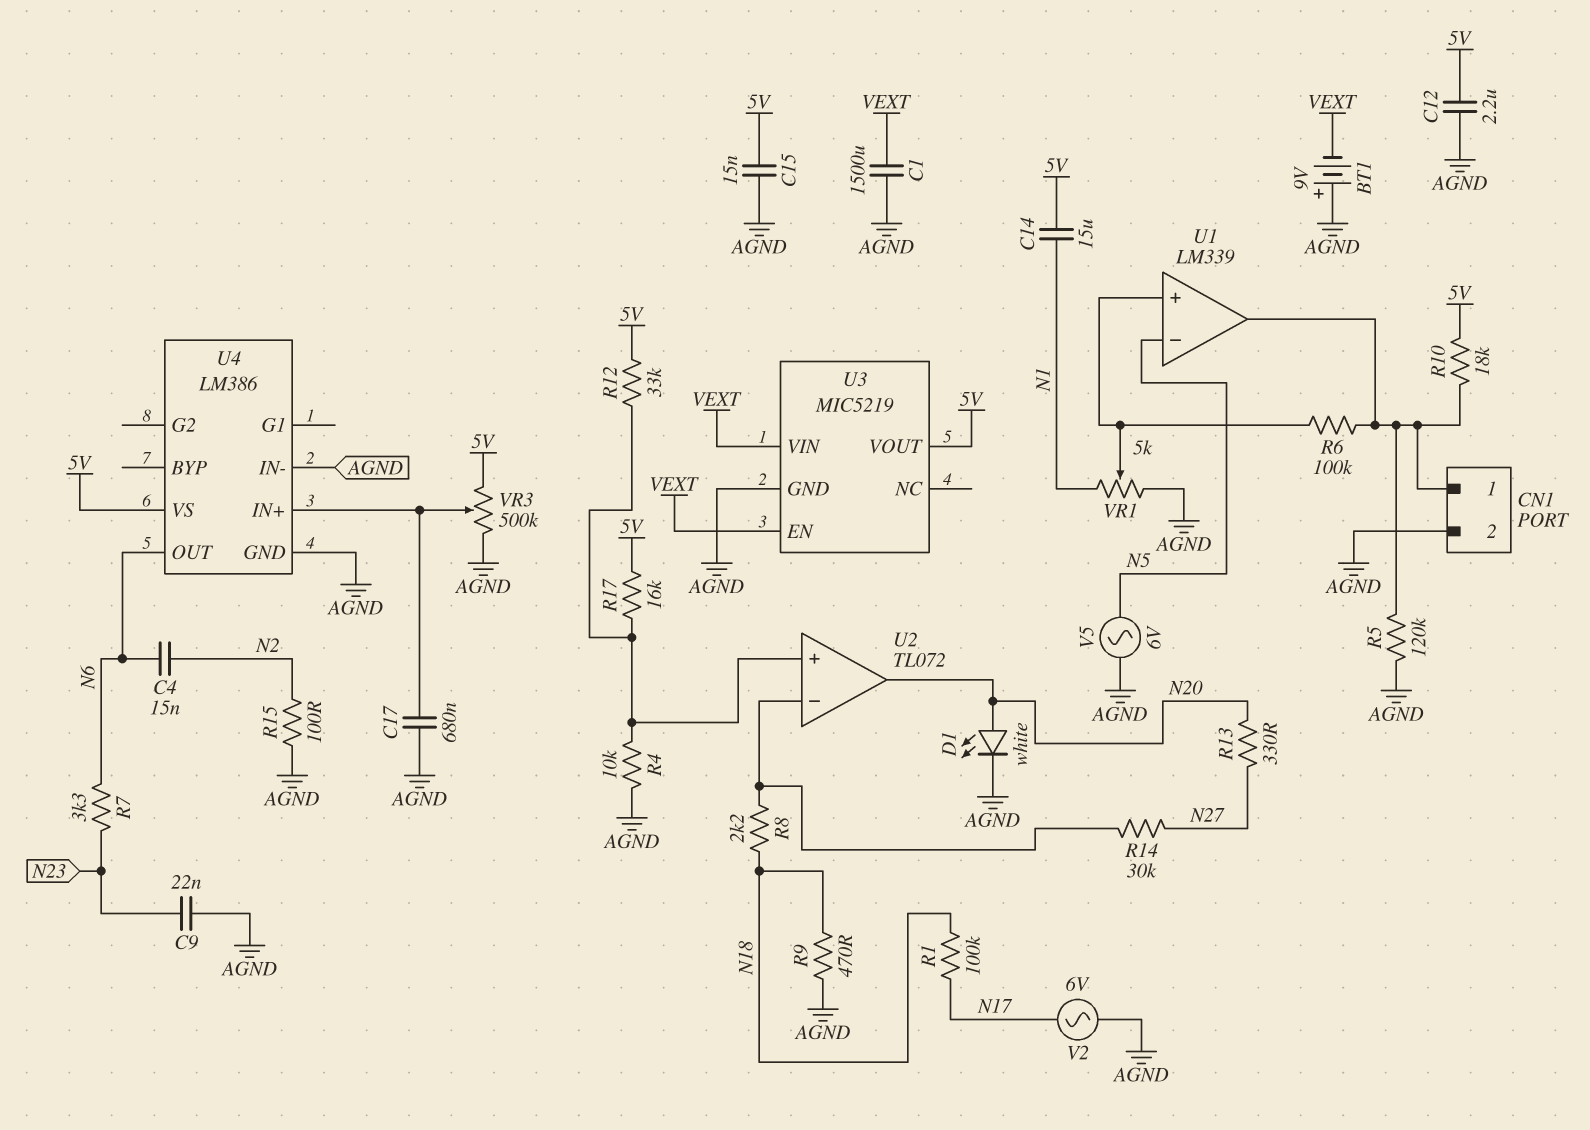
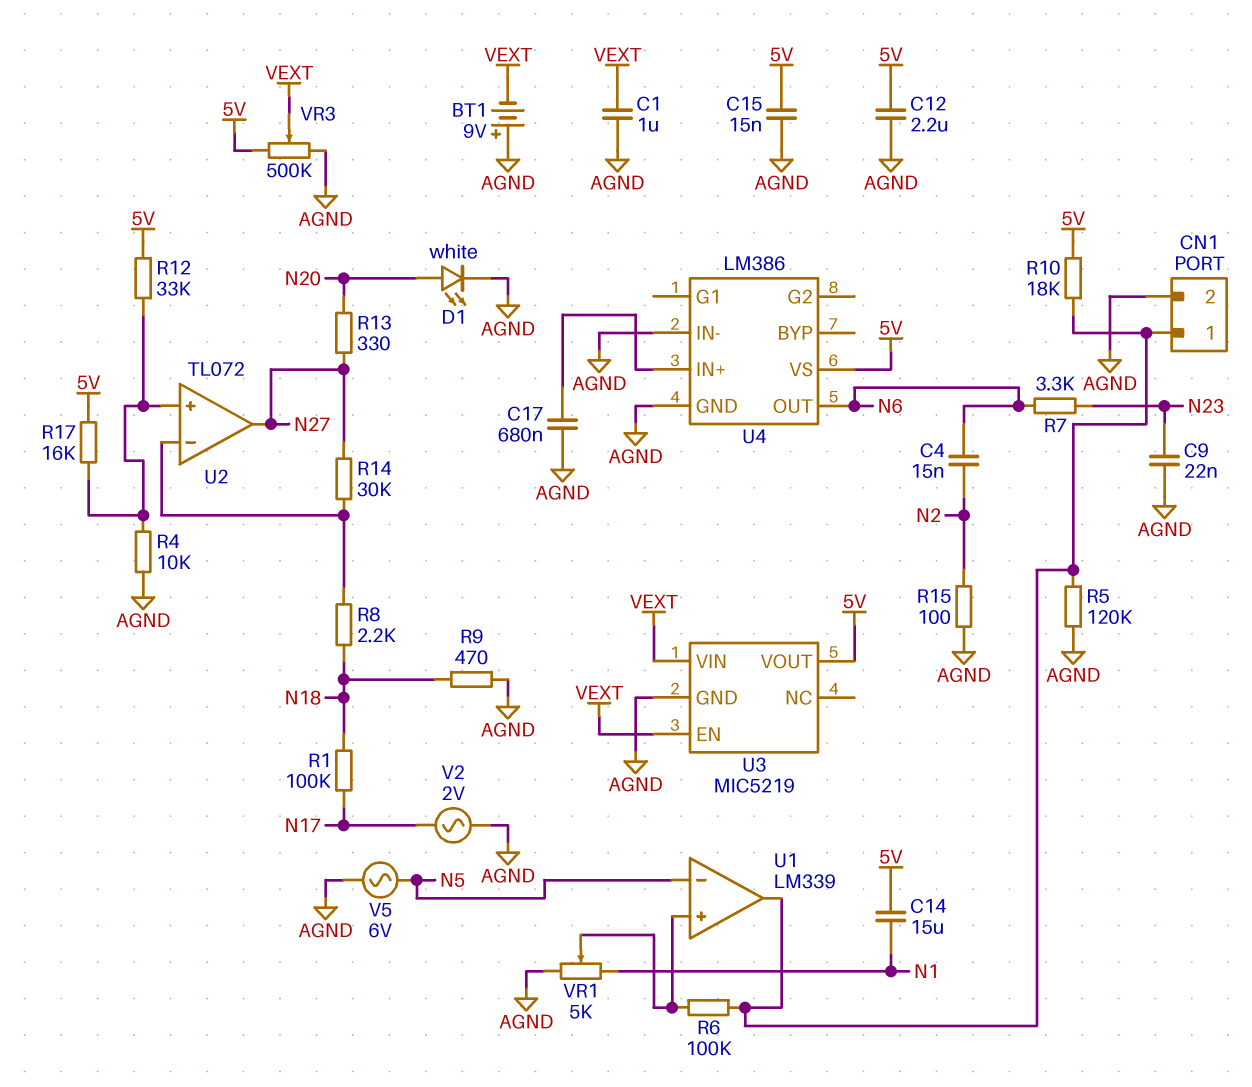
C1: 1500uF (AGND, VEXT) -> 1uF (AGND, VEXT)
U2 pin out: N20 -> N27
V2: AC 6V (AGND, N17) -> AC 2V (AGND, N17)
VR3: 500k (5V, AGND, wiper U4/IN+) -> 500k (5V, AGND, wiper VEXT)

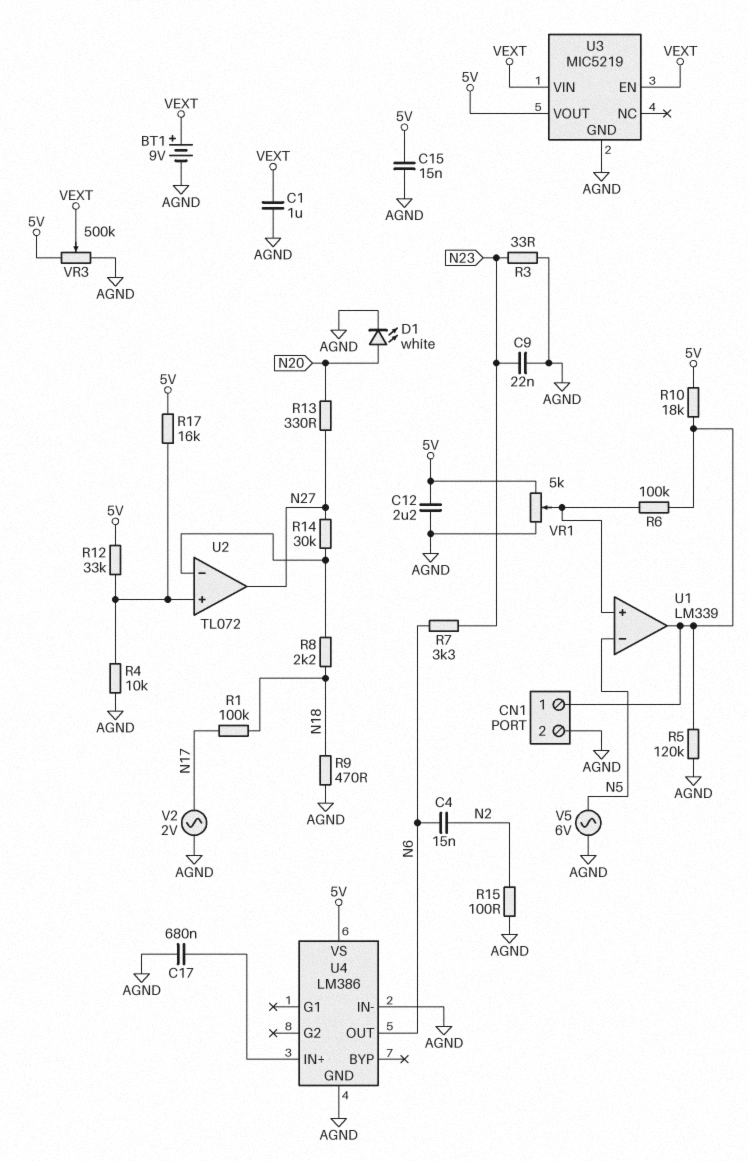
BT1: 9V (plus AGND, minus VEXT) -> 9V (plus VEXT, minus AGND)
C14: 15uF (5V, N1) -> none
R3: none -> 33 (AGND, N23)
VR1: 5k (AGND, N1, wiper U1/in+) -> 5k (5V, AGND, wiper U1/in+)

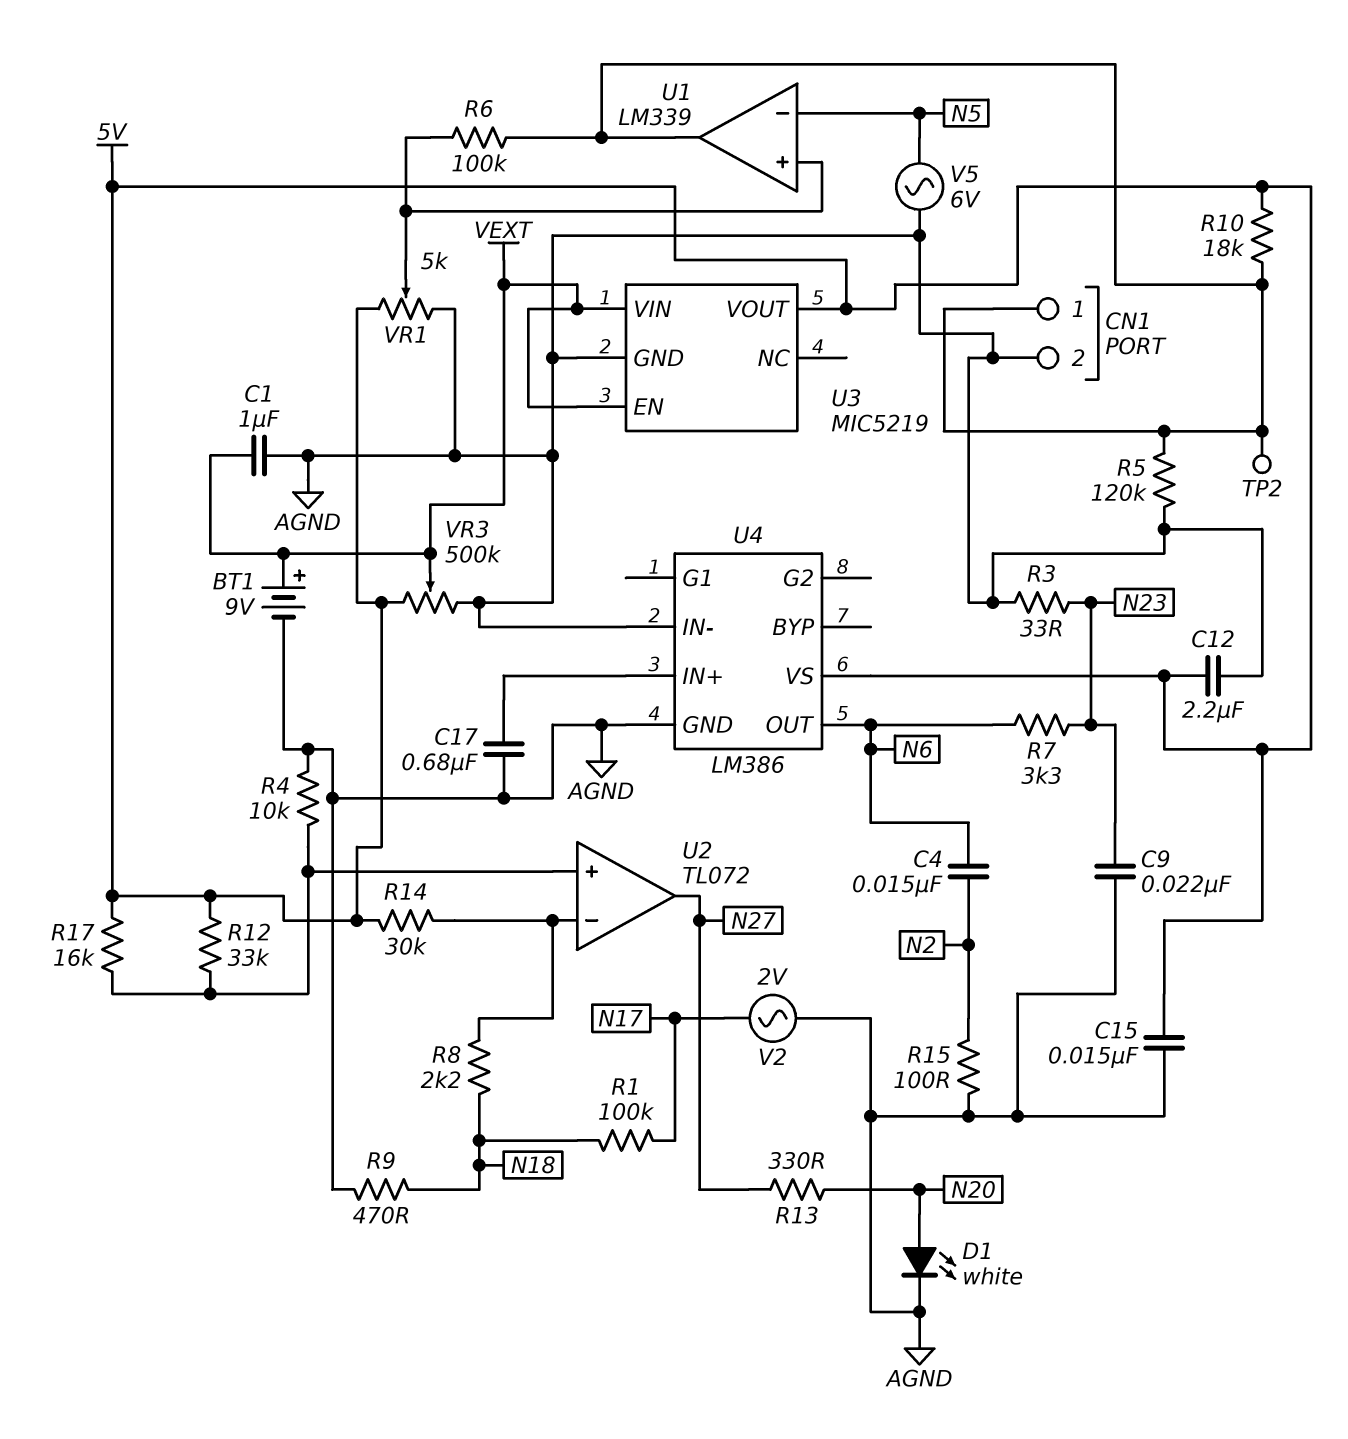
R14: 30k (N27, U2/in-) -> 30k (5V, U2/in-)
TP2: none -> test point (CN1/1)

